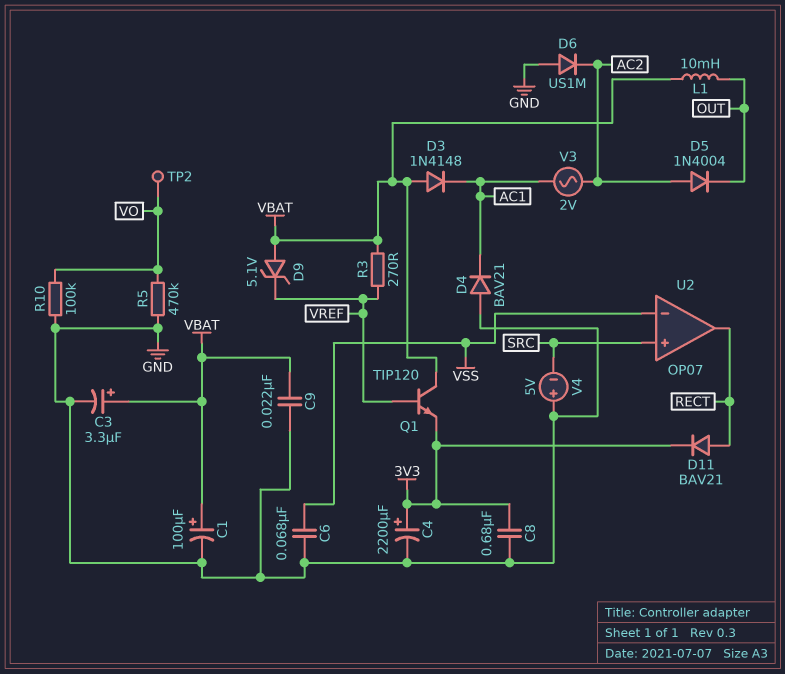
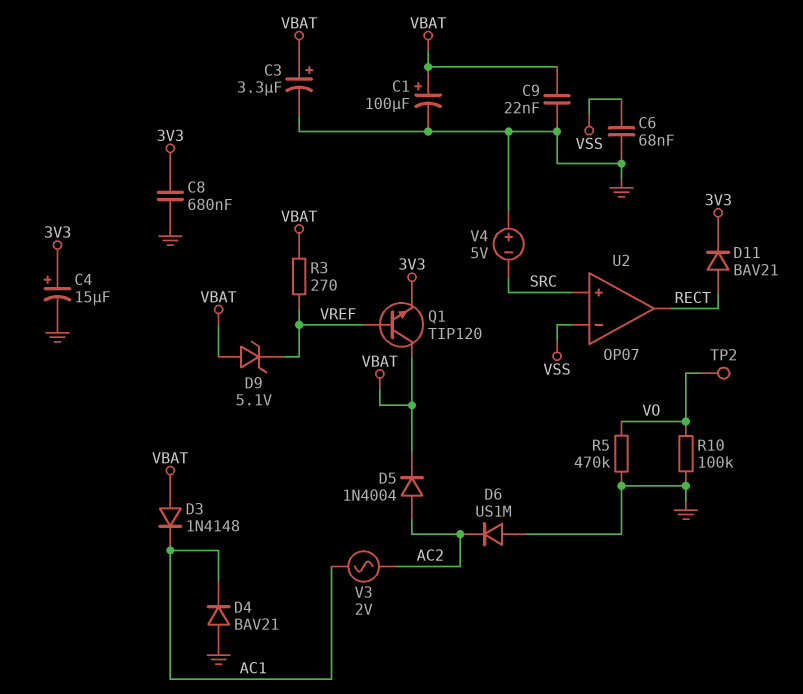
C4: 2200uF (plus 3V3, minus GND) -> 15uF (plus 3V3, minus GND)
D5: diode 1N4004 (A AC2, K OUT) -> diode 1N4004 (A AC2, K VBAT)
L1: 10mH (OUT, VBAT) -> none

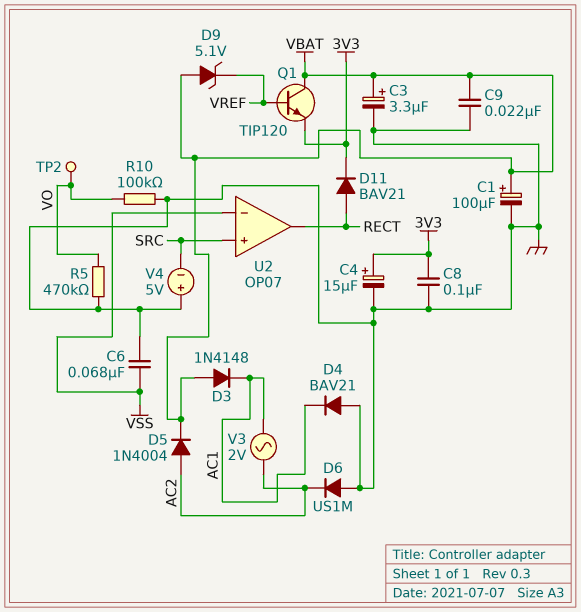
C8: 680nF (3V3, GND) -> 100nF (3V3, GND)
R3: 270 (VBAT, VREF) -> none

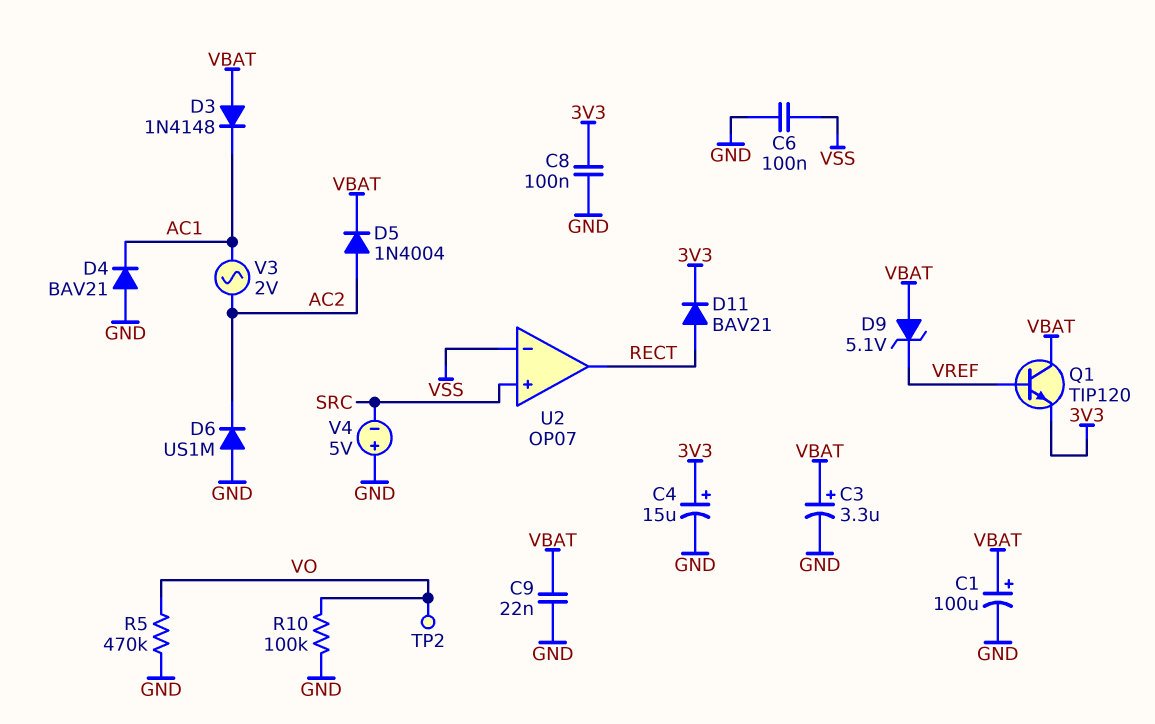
C6: 68nF (GND, VSS) -> 100nF (GND, VSS)

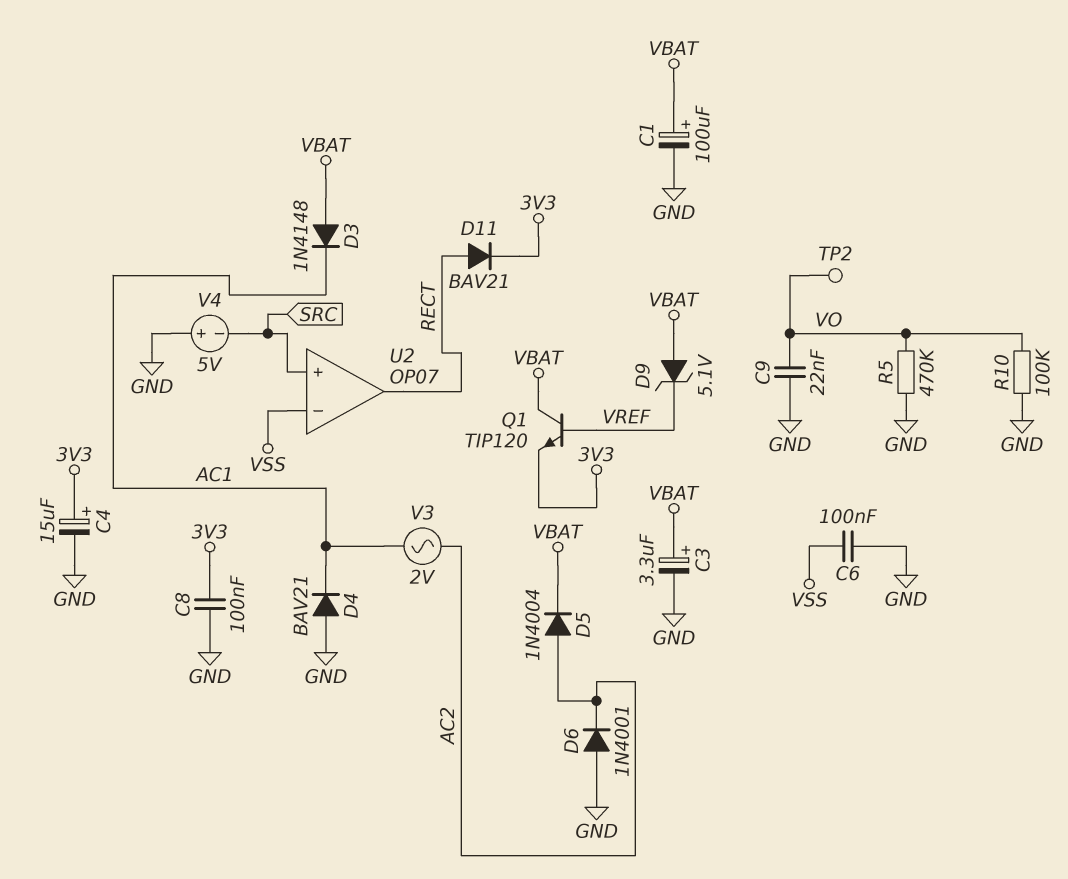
C9: 22nF (GND, VBAT) -> 22nF (GND, VO)
D6: diode US1M (A GND, K AC2) -> diode 1N4001 (A GND, K AC2)

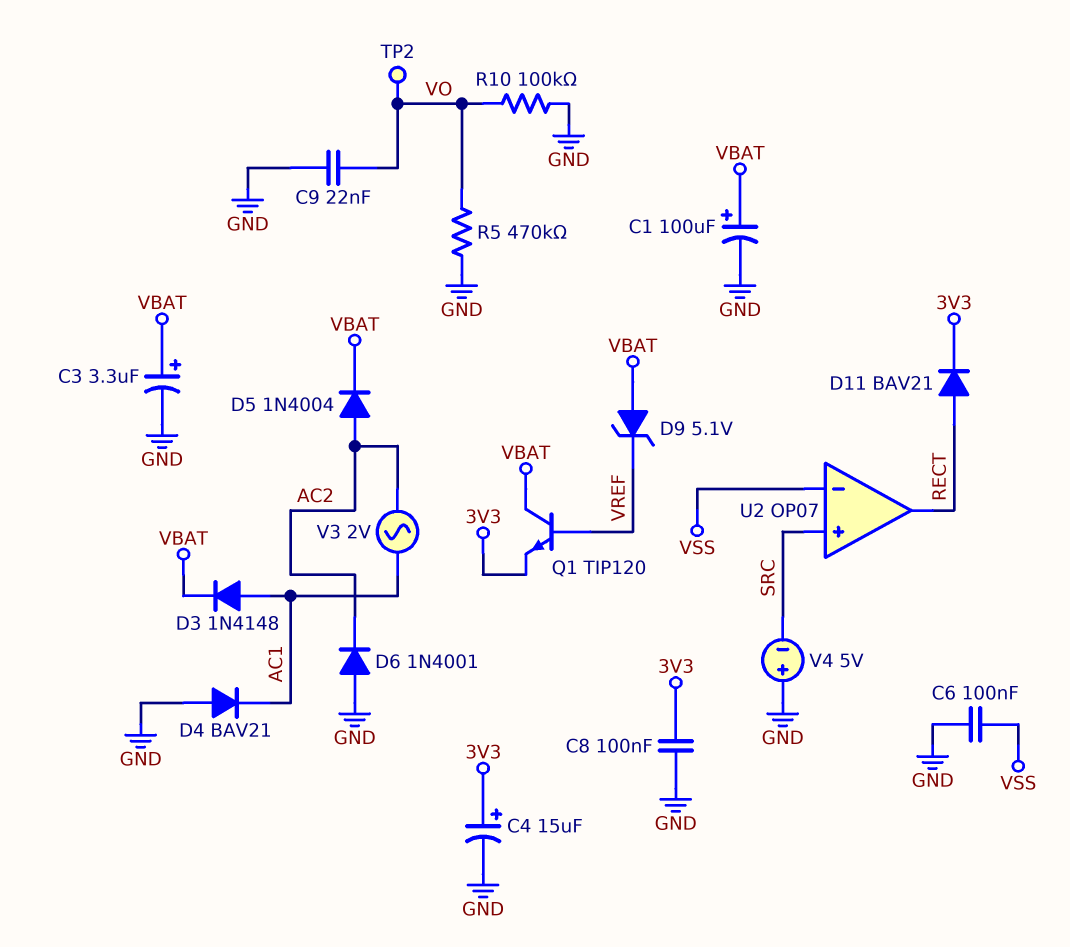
D3: diode 1N4148 (A VBAT, K AC1) -> diode 1N4148 (A AC1, K VBAT)

